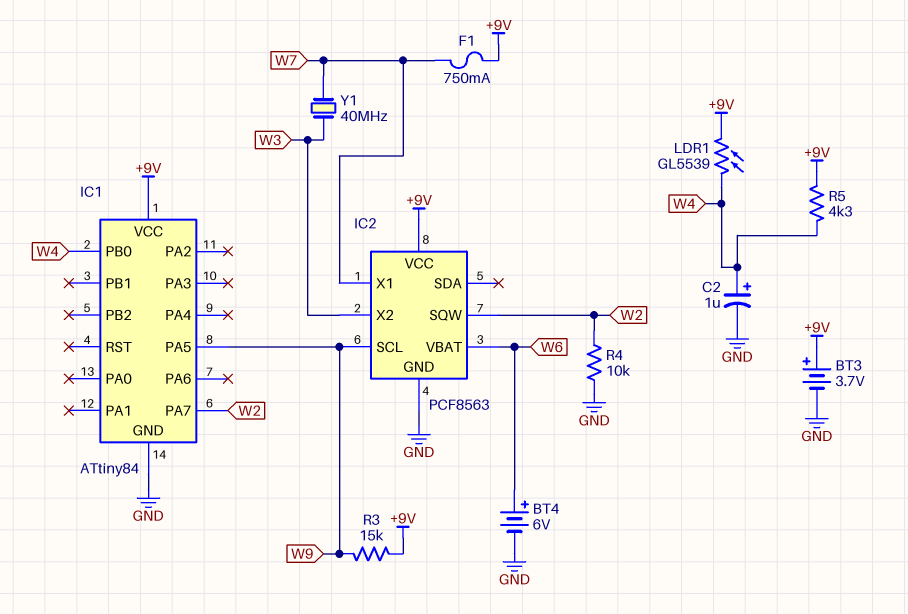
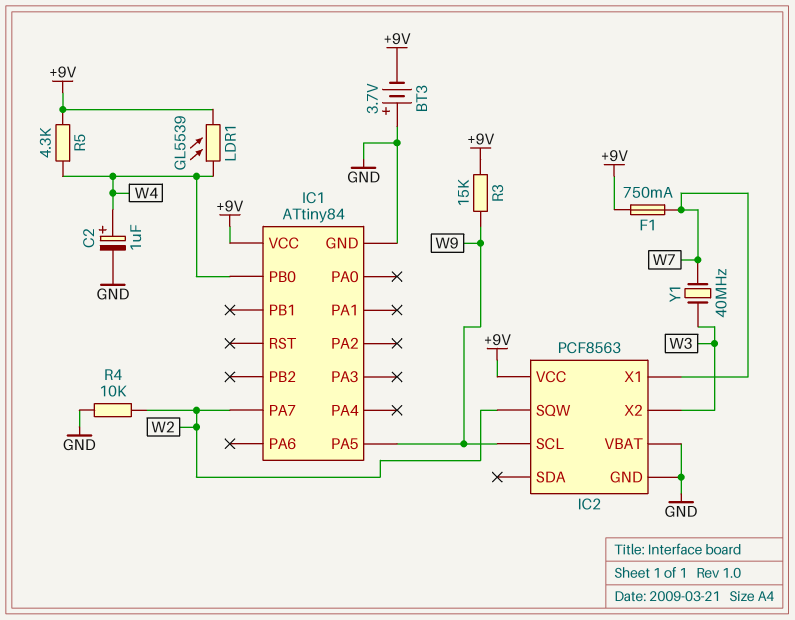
BT3: 3.7V (plus +9V, minus GND) -> 3.7V (plus GND, minus +9V)
BT4: 6V (plus W6, minus GND) -> none
IC2 pin VBAT: W6 -> GND

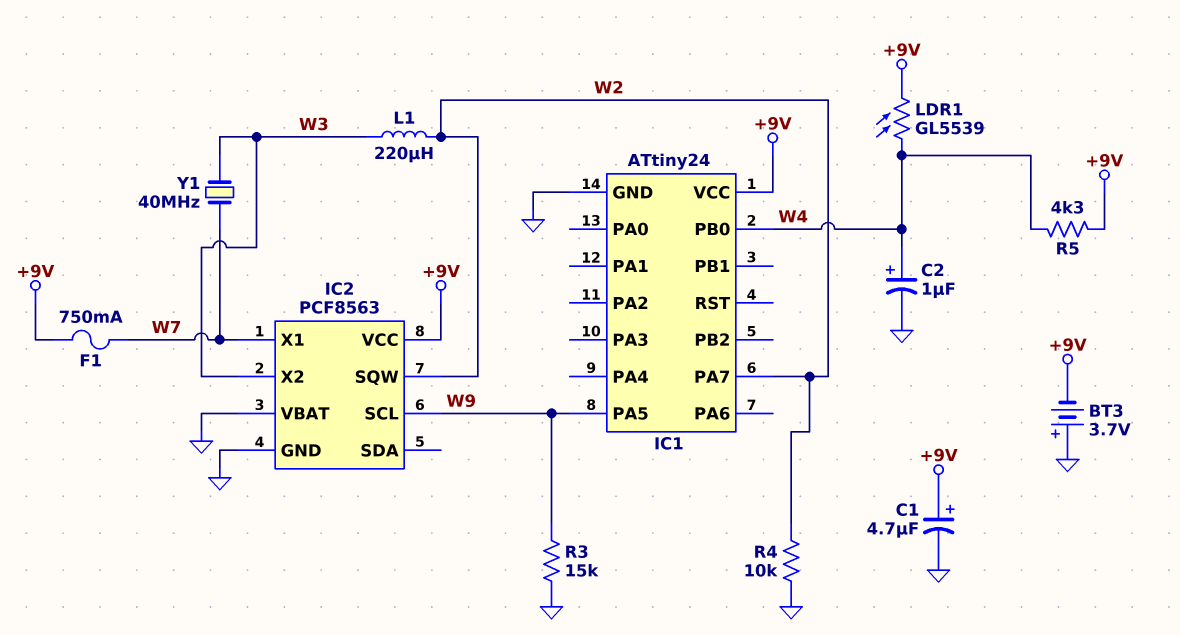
C1: none -> 4.7uF (plus +9V, minus GND)
IC1: ATtiny84 -> ATtiny24
L1: none -> 220uH (W2, W3)
R3: 15k (+9V, W9) -> 15k (GND, W9)

